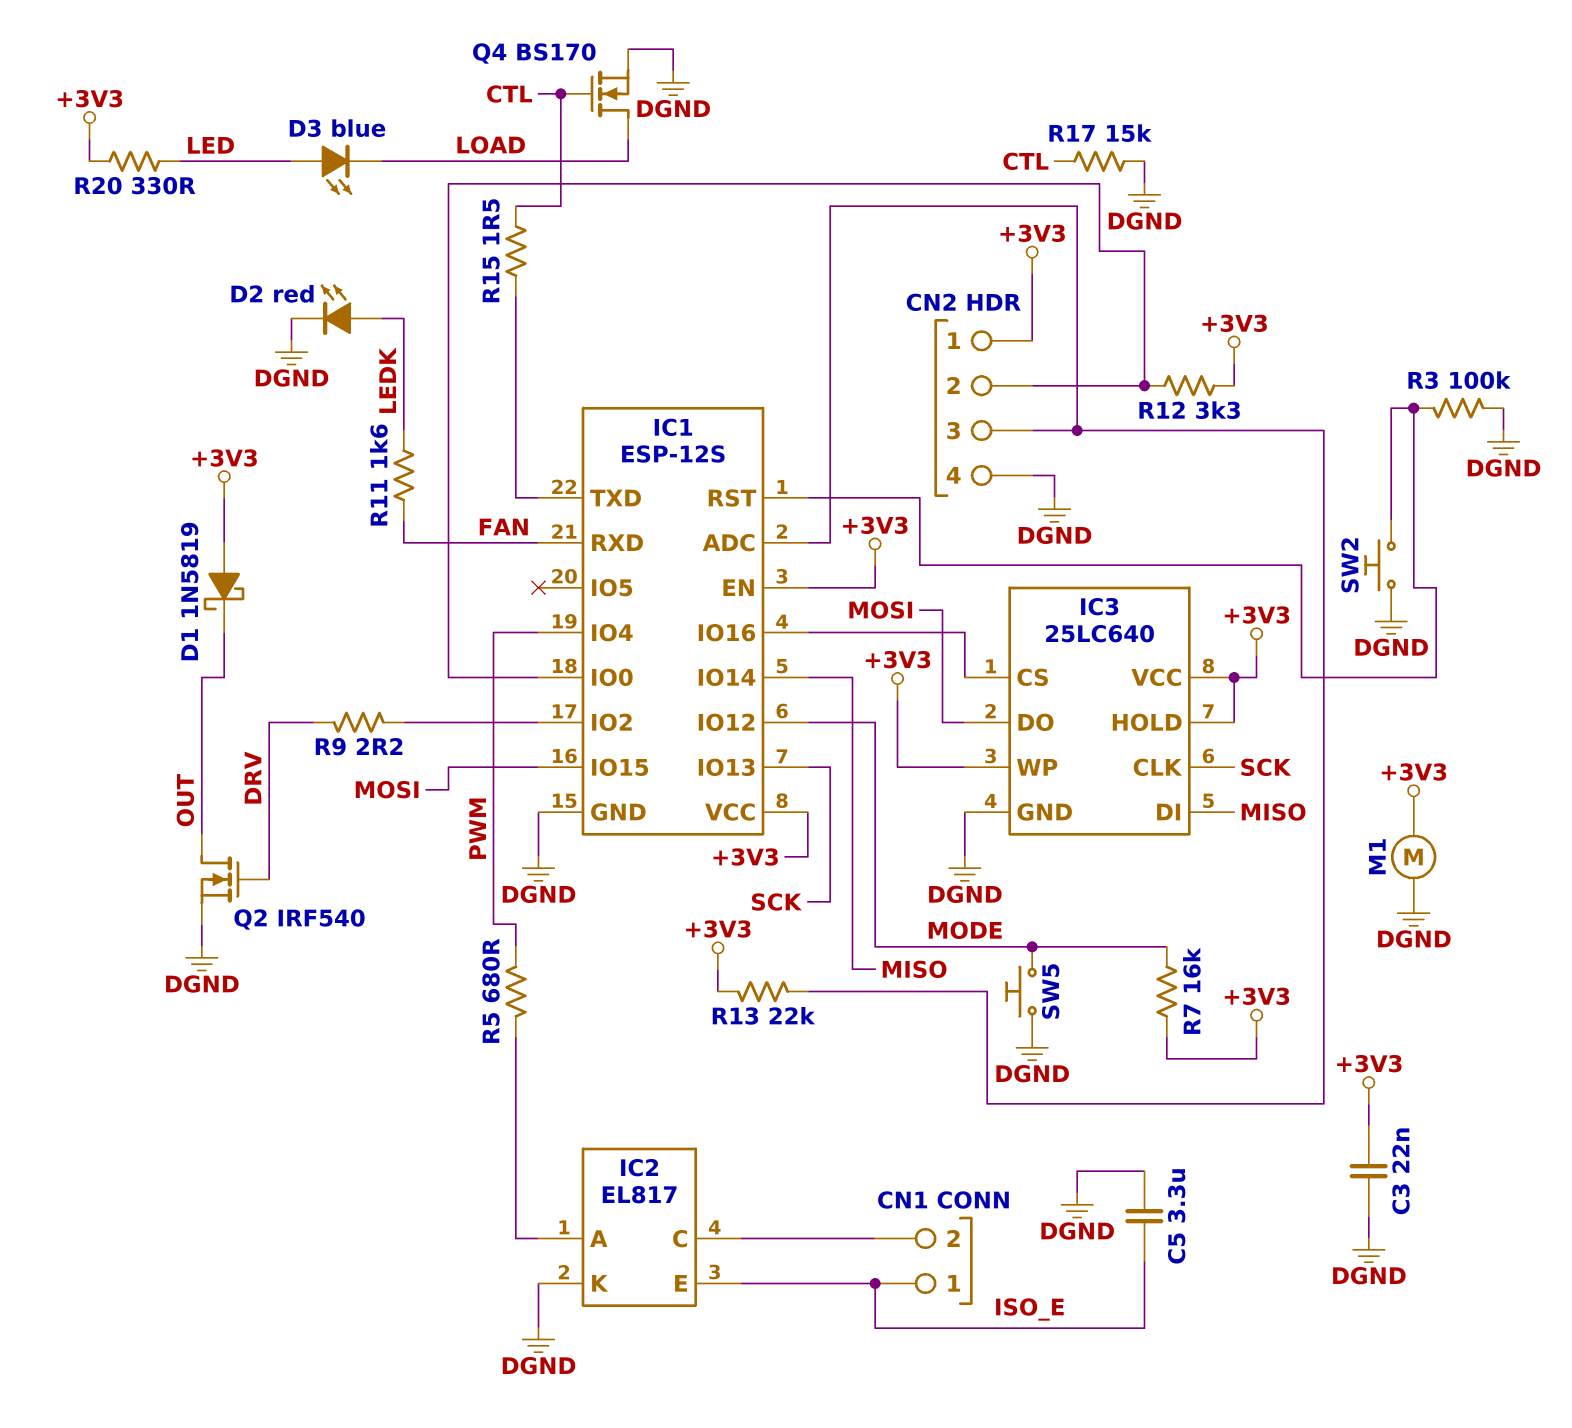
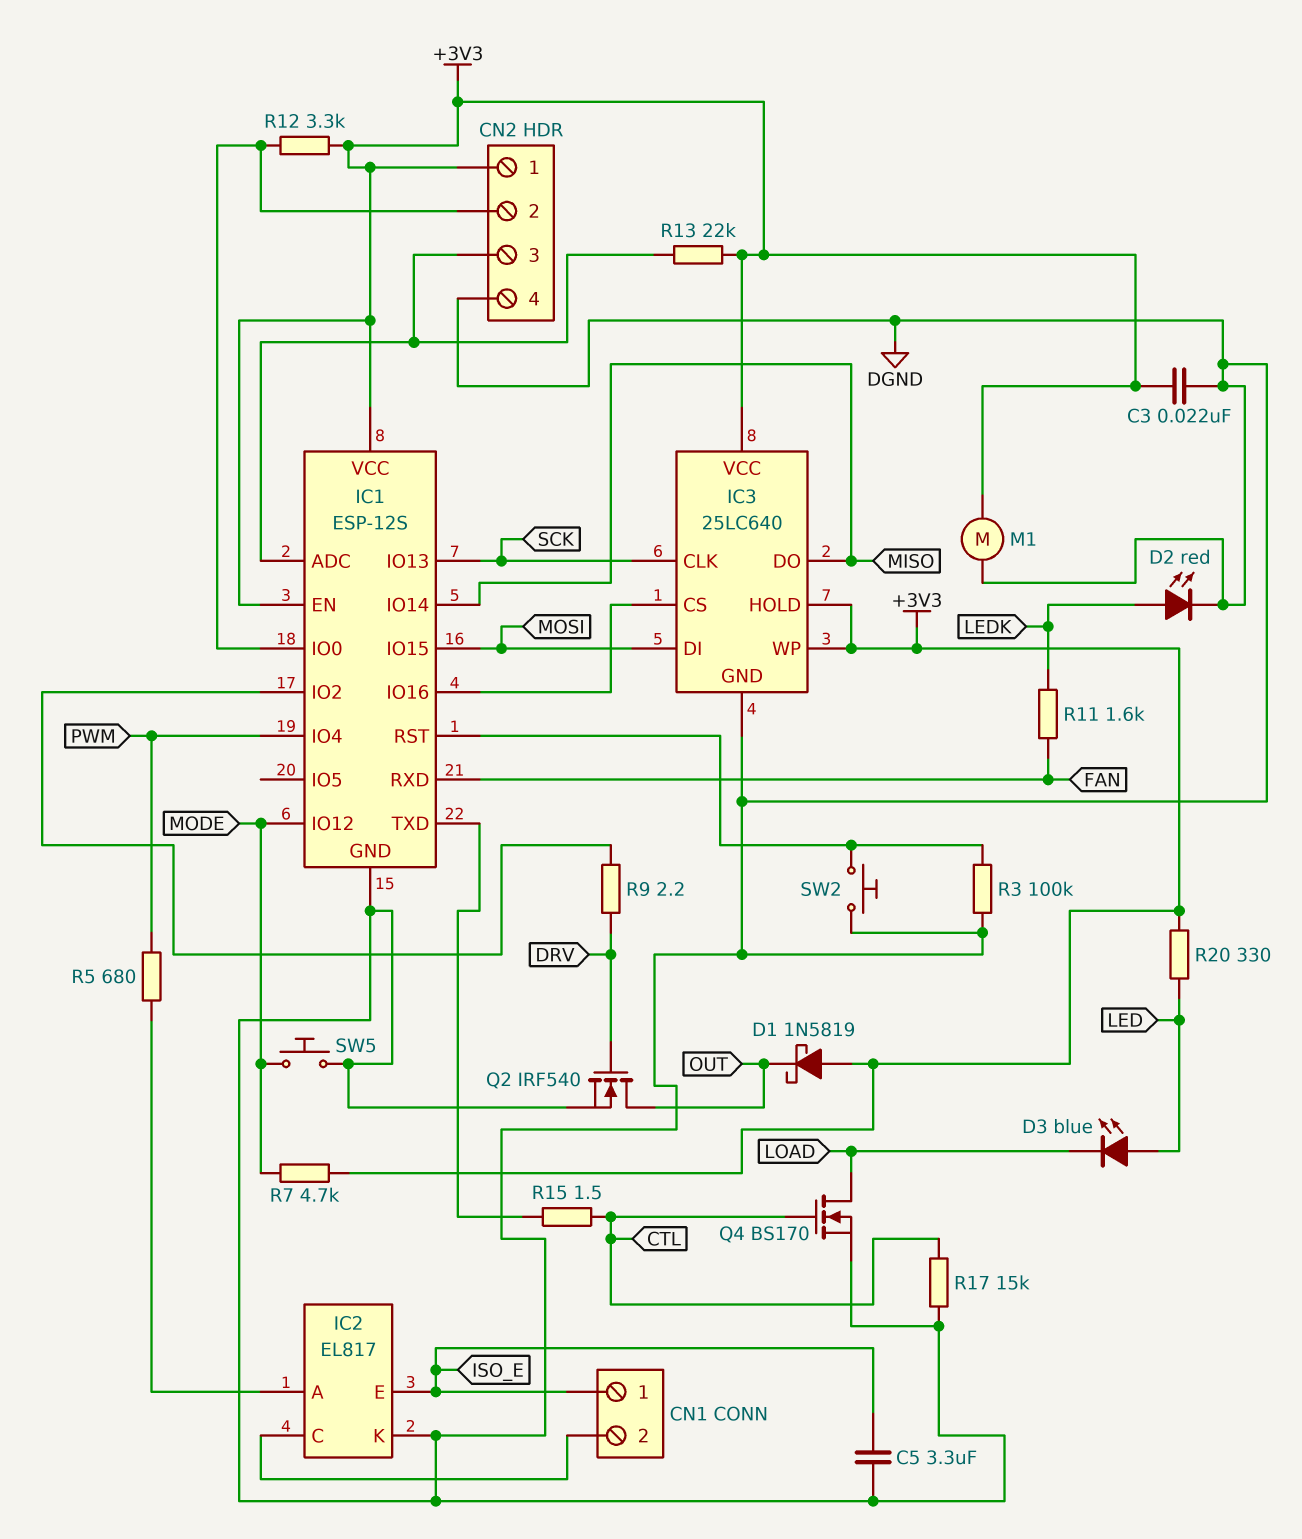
IC3 pin DI: MISO -> MOSI
IC3 pin DO: MOSI -> MISO
R7: 16k (+3V3, MODE) -> 4.7k (+3V3, MODE)

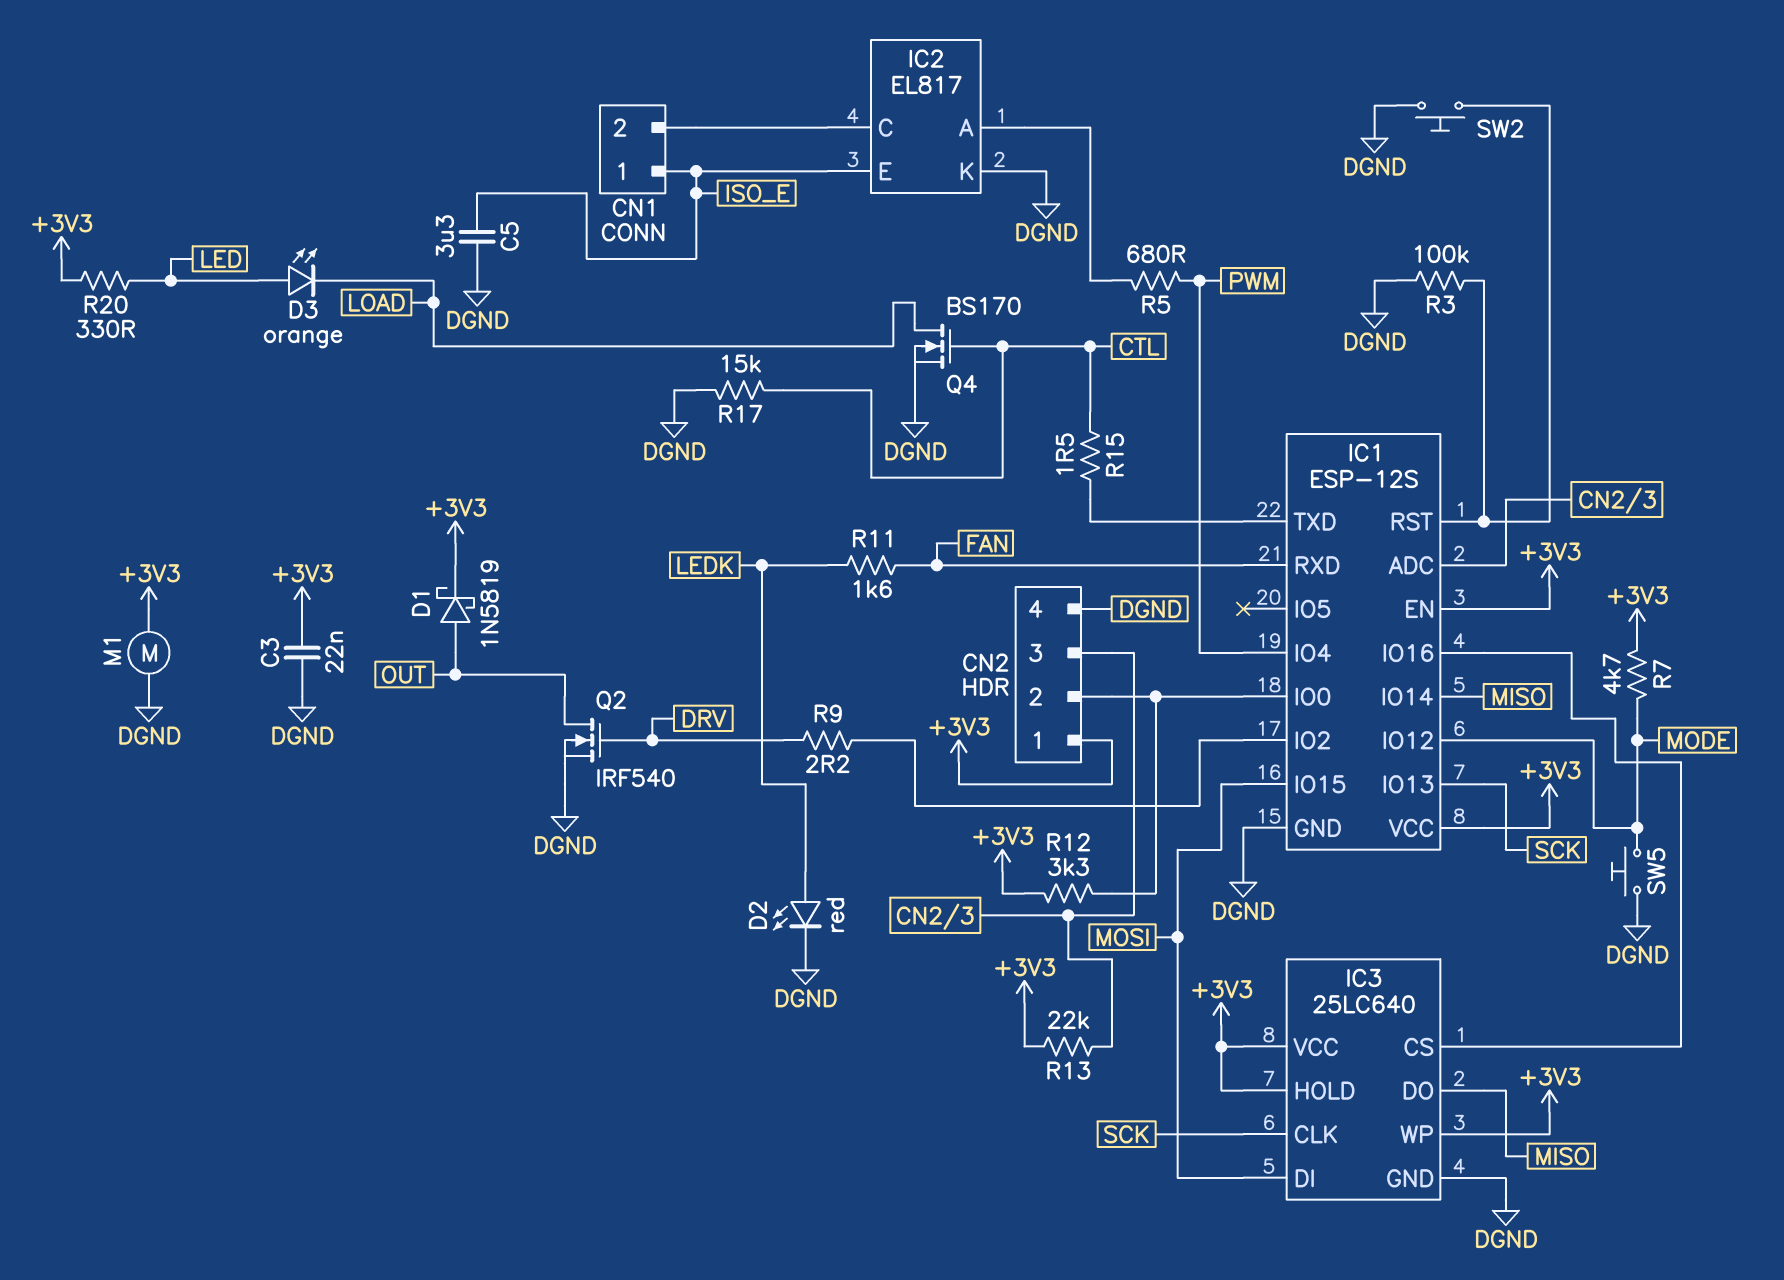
D1: schottky 1N5819 (A +3V3, K OUT) -> schottky 1N5819 (A OUT, K +3V3)
D3: LED blue (A LED, K LOAD) -> LED orange (A LED, K LOAD)

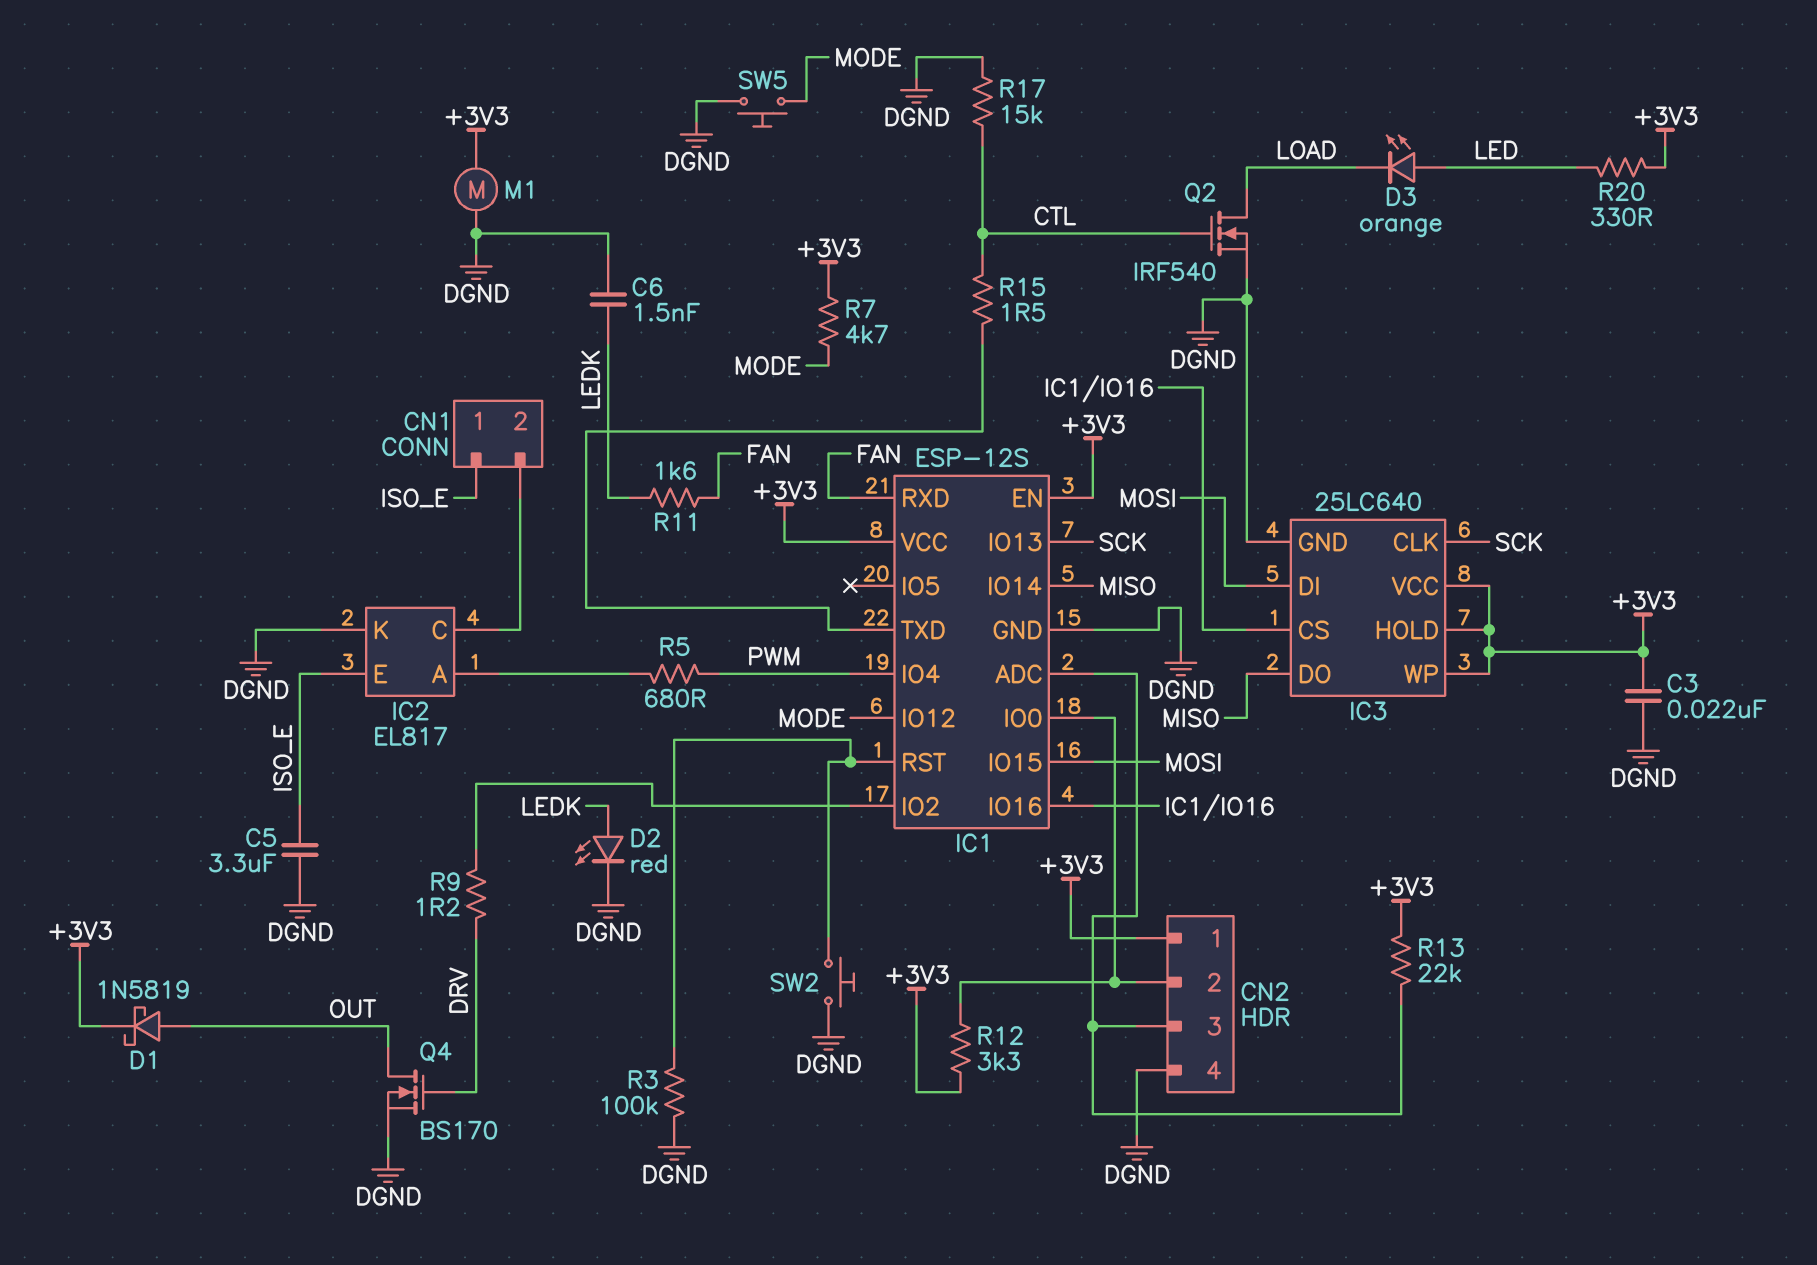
C6: none -> 1.5nF (DGND, LEDK)
Q2: NMOS IRF540 (G DRV, D OUT, S DGND) -> NMOS IRF540 (G CTL, D LOAD, S DGND)
Q4: NMOS BS170 (G CTL, D LOAD, S DGND) -> NMOS BS170 (G DRV, D OUT, S DGND)
R9: 2.2 (DRV, IC1/IO2) -> 1.2 (DRV, IC1/IO2)

